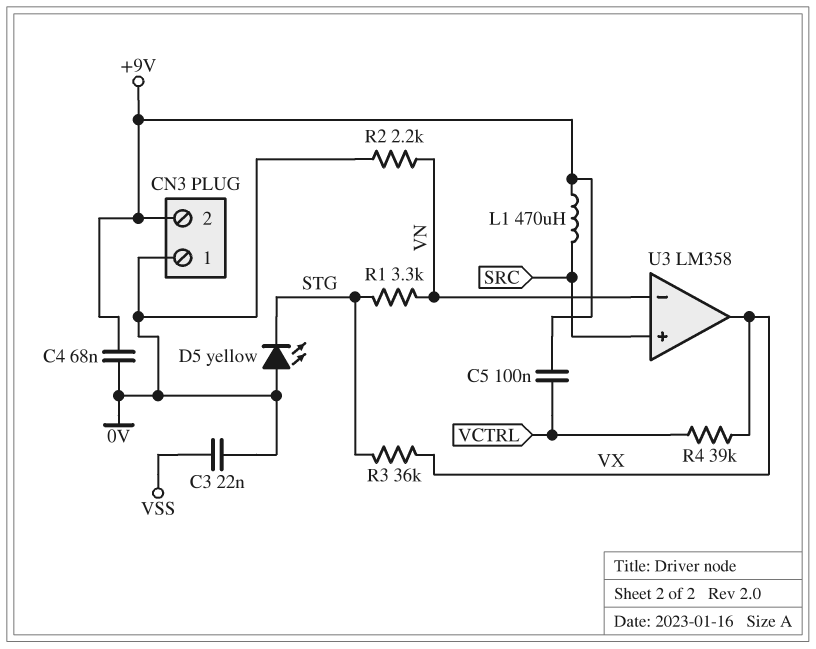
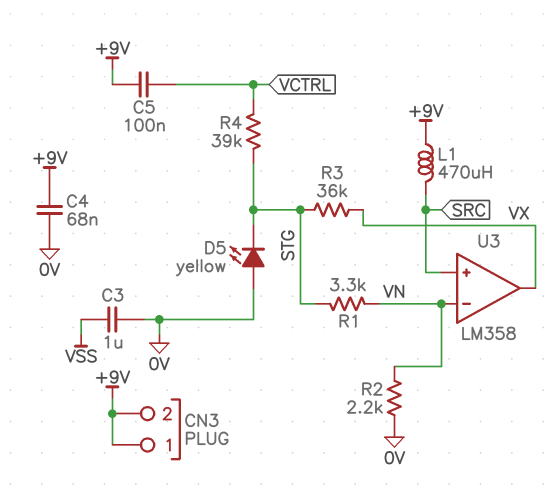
C3: 22nF (0V, VSS) -> 1uF (0V, VSS)
CN3 pin 1: 0V -> +9V
R4: 39k (VCTRL, VX) -> 39k (STG, VCTRL)

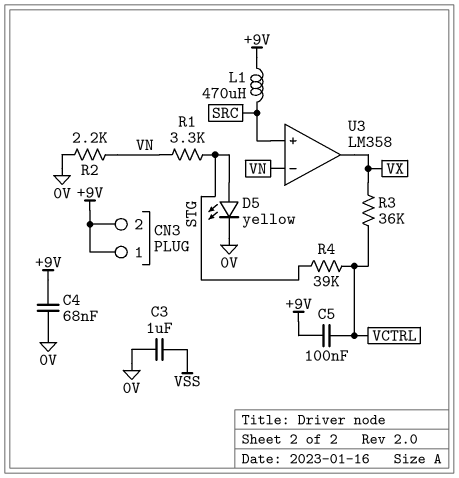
D5: LED yellow (A 0V, K STG) -> LED yellow (A STG, K 0V)
R3: 36k (STG, VX) -> 36k (VCTRL, VX)

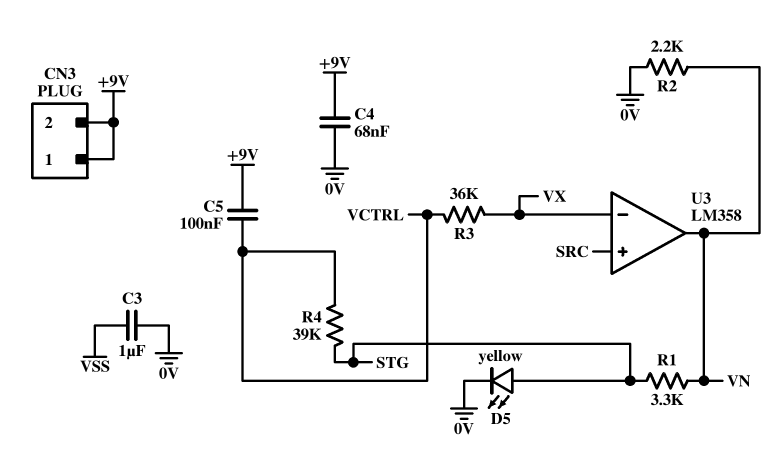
L1: 470uH (+9V, SRC) -> none
U3 pin in-: VN -> VX
U3 pin out: VX -> VN

